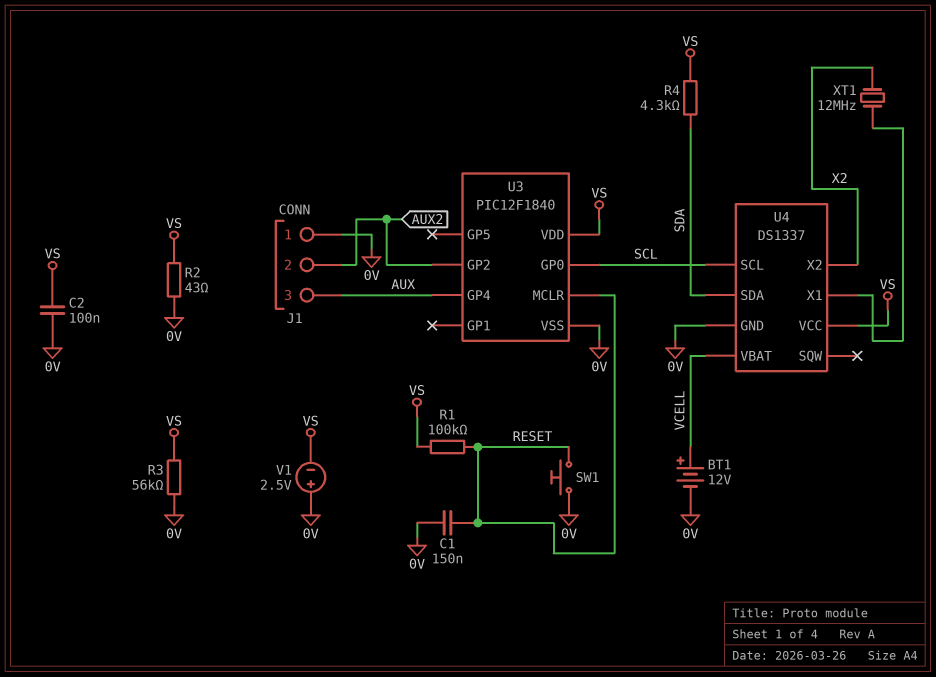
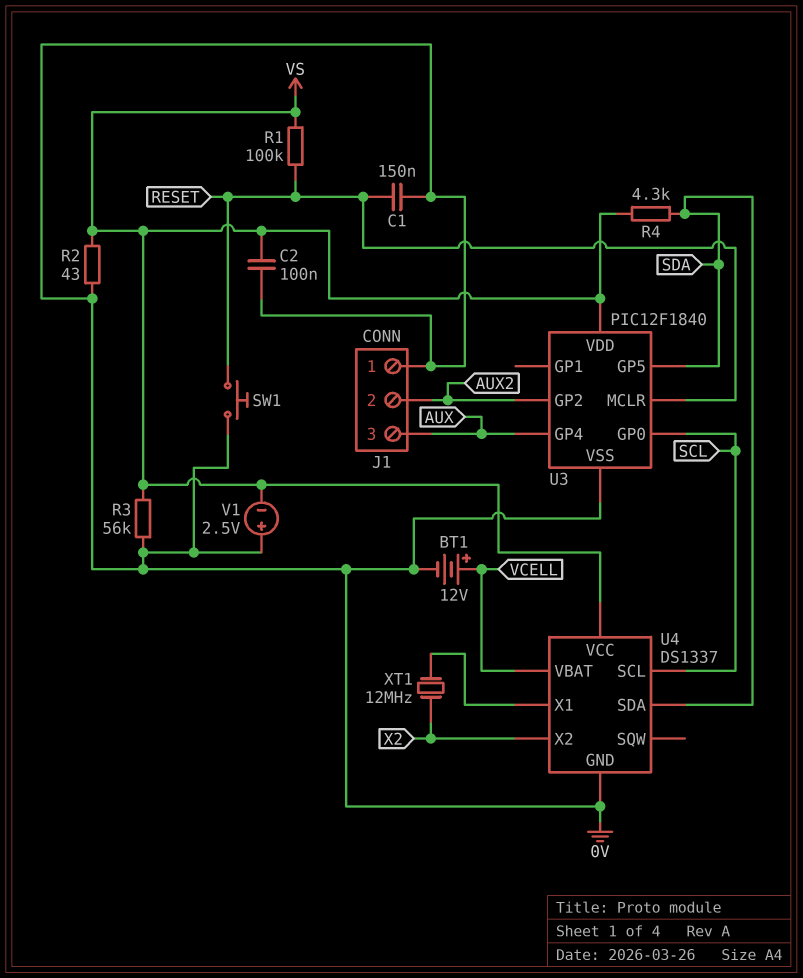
U3 pin GP5: none -> SDA

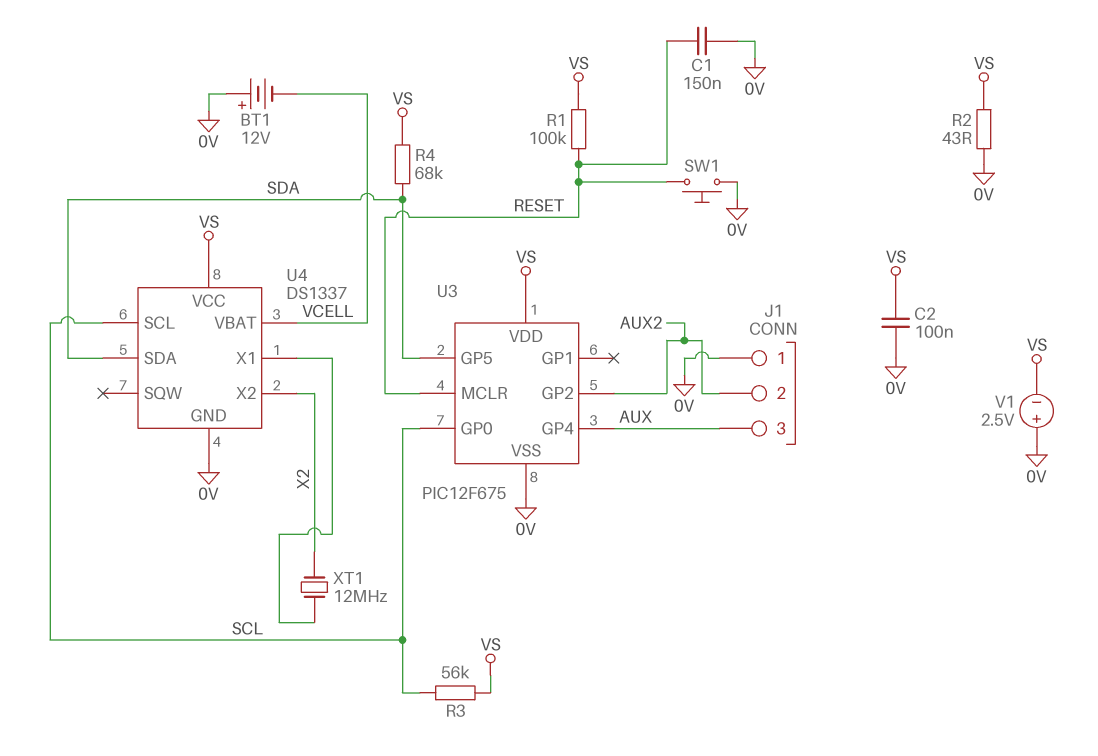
BT1: 12V (plus VCELL, minus 0V) -> 12V (plus 0V, minus VCELL)
R3: 56k (0V, VS) -> 56k (SCL, VS)
R4: 4.3k (SDA, VS) -> 68k (SDA, VS)
U3: PIC12F1840 -> PIC12F675

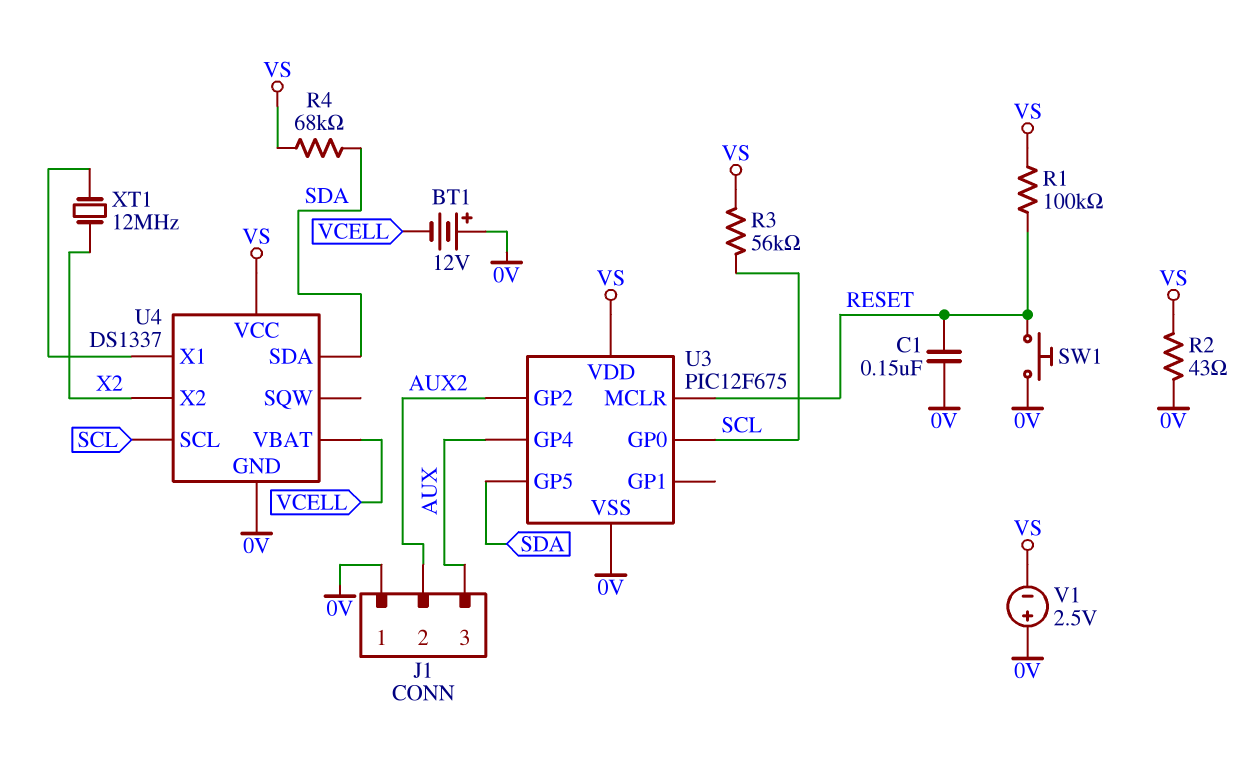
C2: 100nF (0V, VS) -> none

